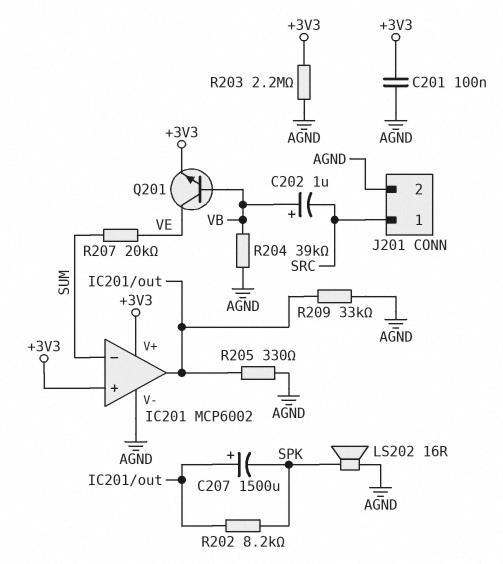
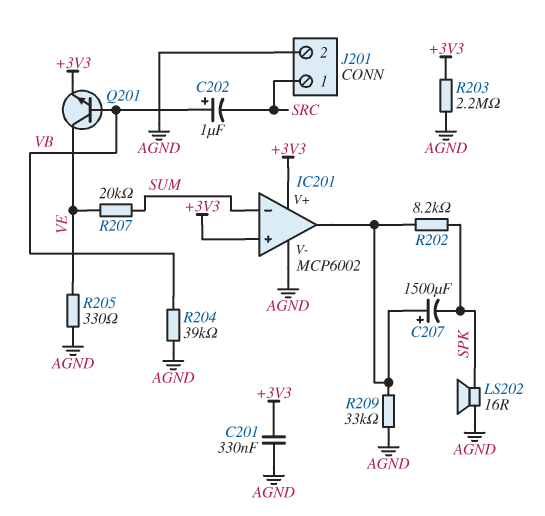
C201: 100nF (+3V3, AGND) -> 330nF (+3V3, AGND)
R205: 330 (AGND, IC201/out) -> 330 (AGND, VE)

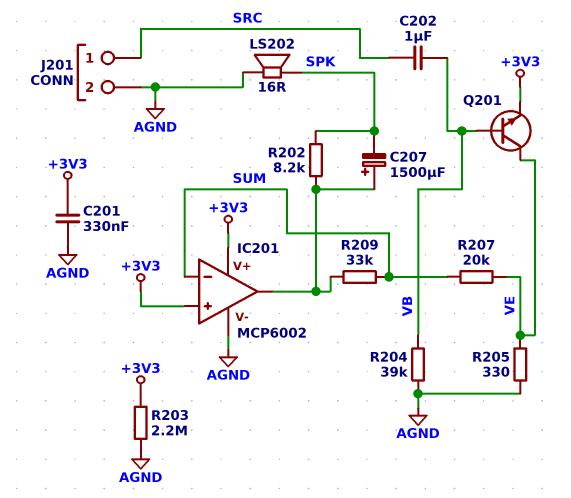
C202: 1uF (plus VB, minus SRC) -> 1uF (SRC, VB)
R209: 33k (AGND, IC201/out) -> 33k (IC201/out, SUM)

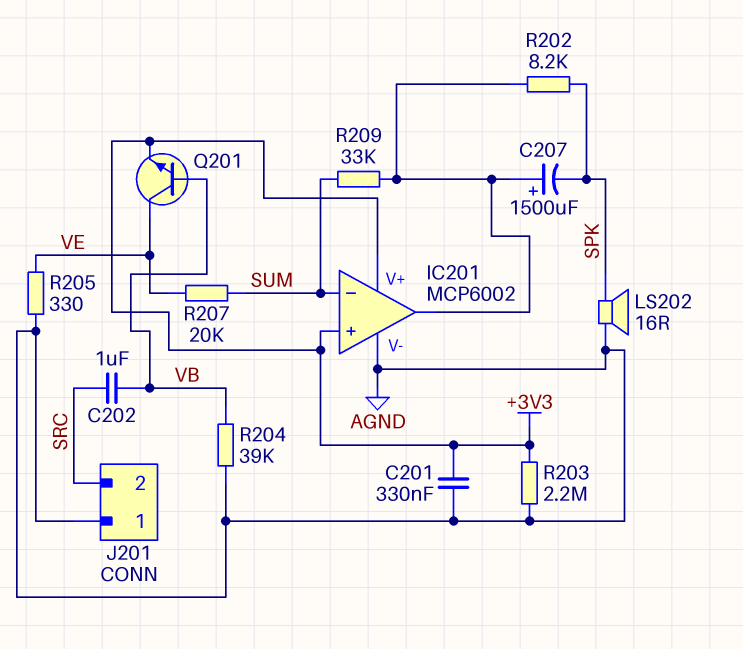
J201 pin 1: SRC -> AGND
J201 pin 2: AGND -> SRC

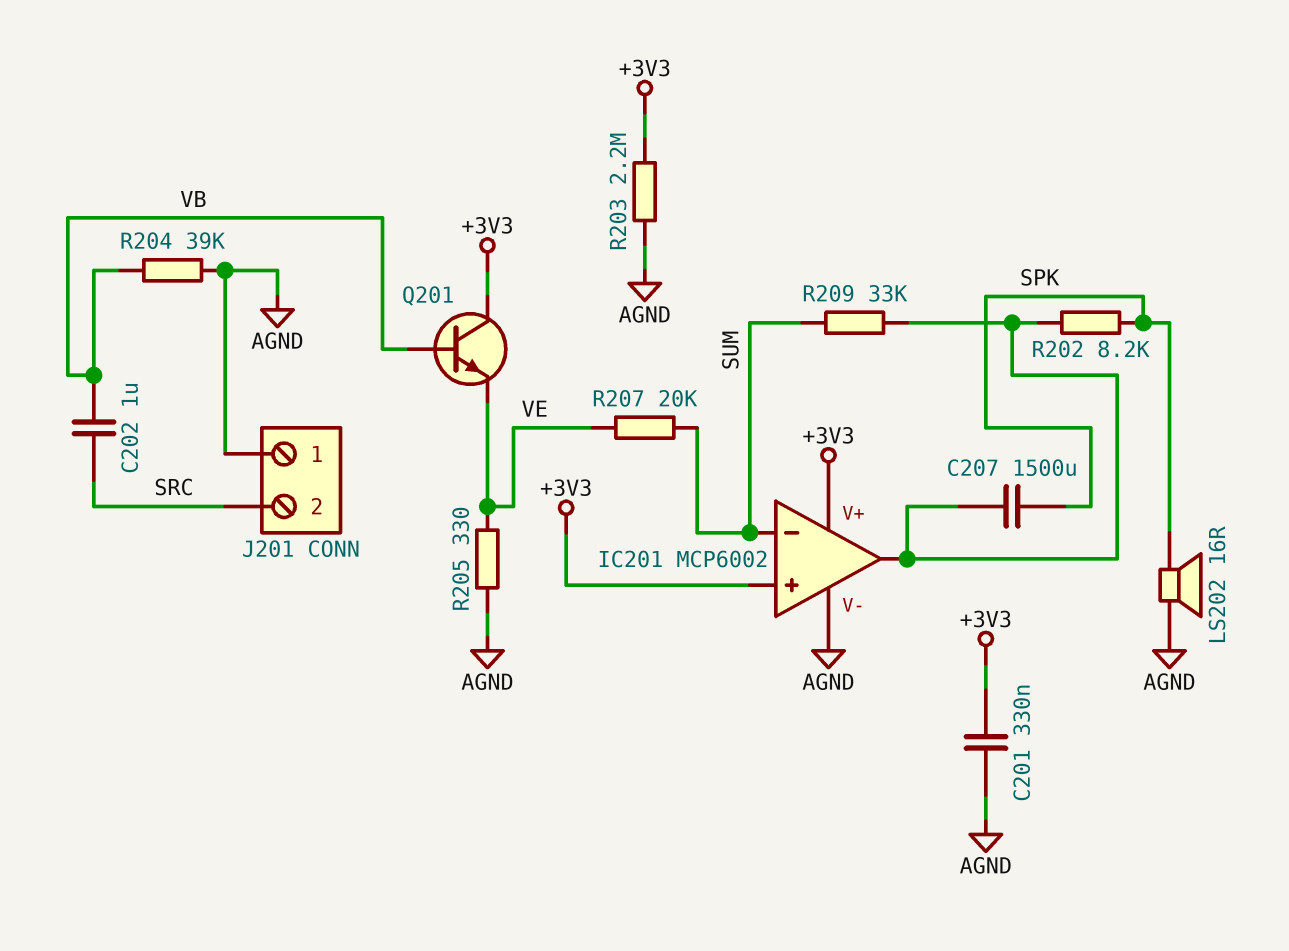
C207: 1500uF (plus IC201/out, minus SPK) -> 1500uF (IC201/out, SPK)
Q201: NPN (B VB, C VE, E +3V3) -> NPN (B VB, C +3V3, E VE)

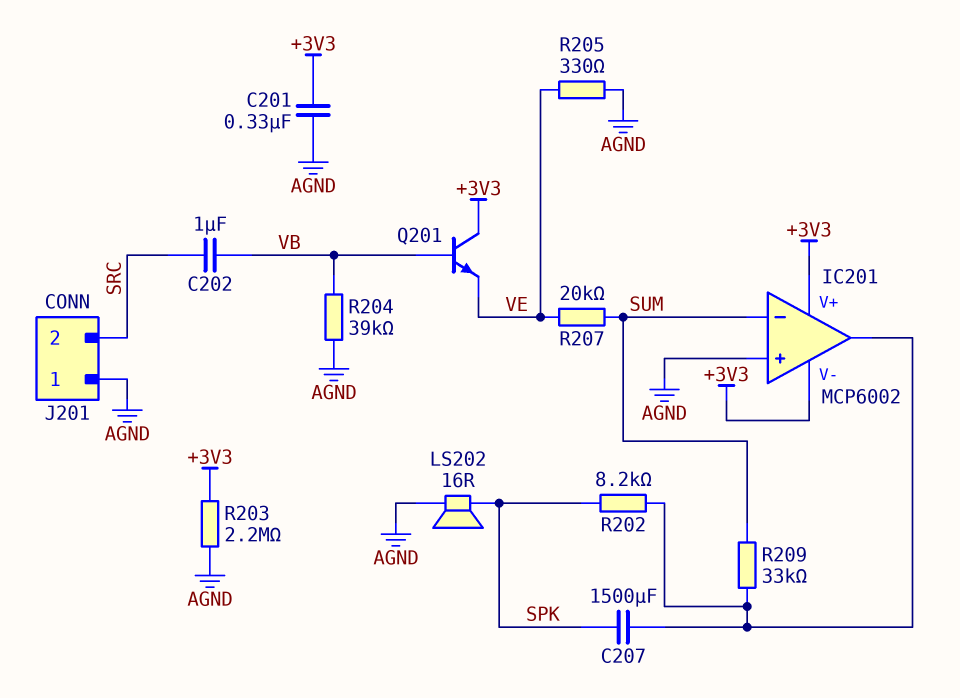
IC201 pin V-: AGND -> +3V3
IC201 pin in+: +3V3 -> AGND

